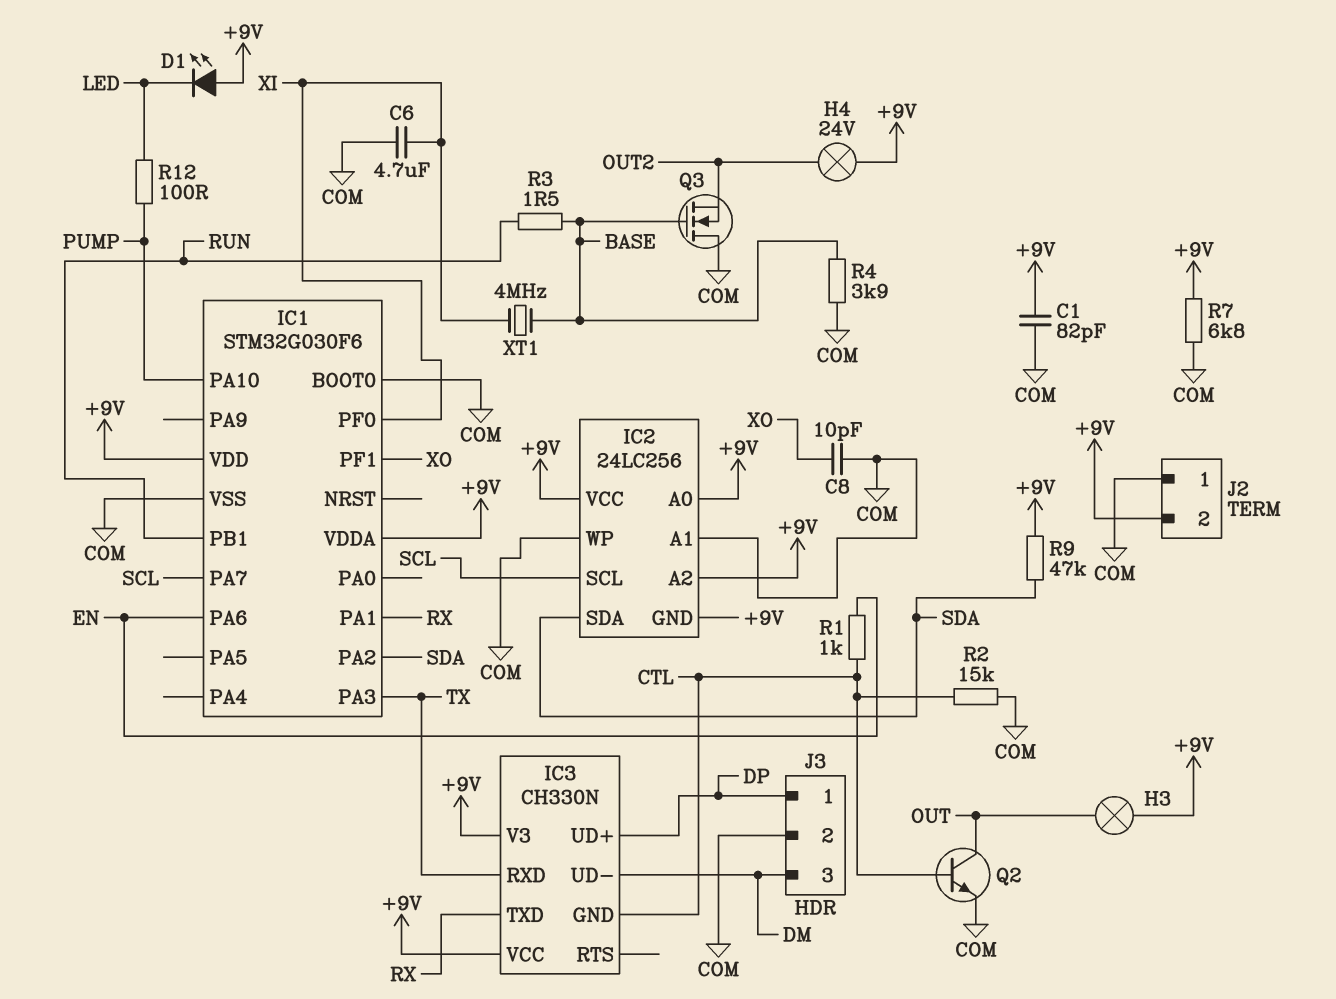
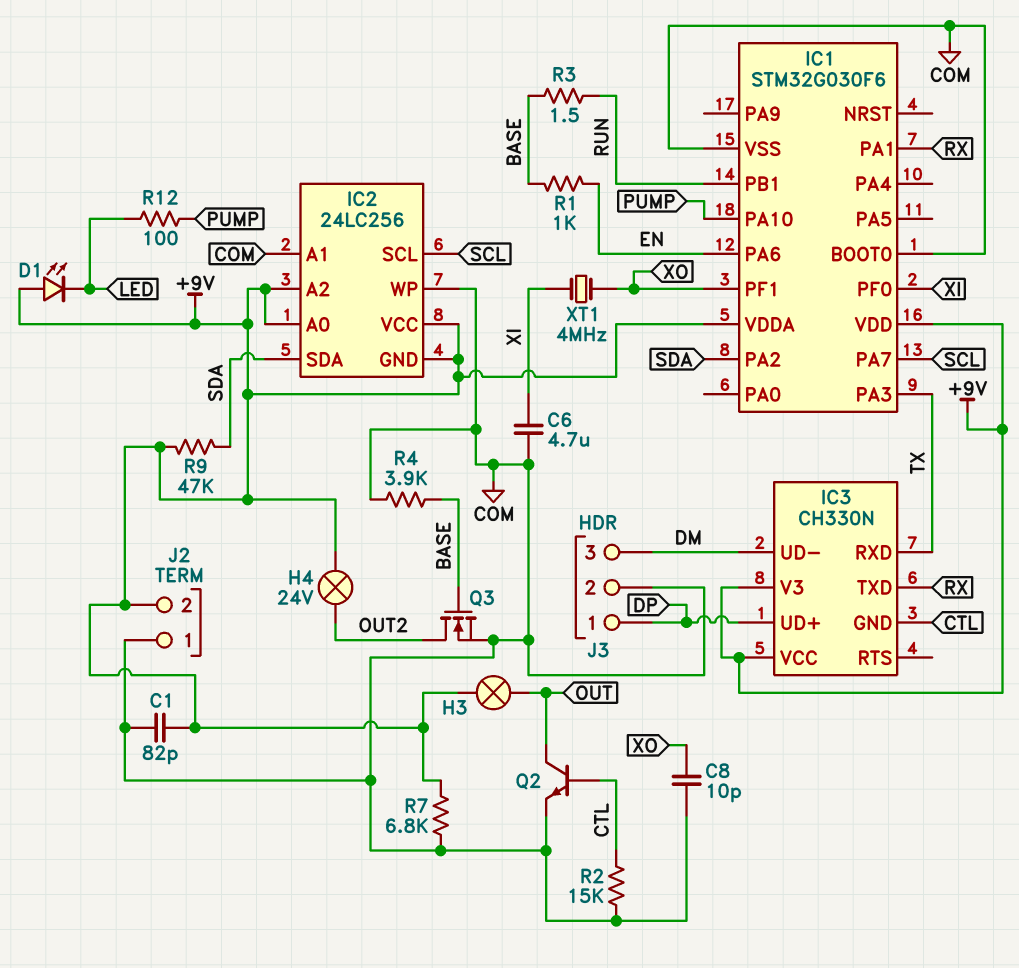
Q3: NMOS (G BASE, D COM, S OUT2) -> NMOS (G BASE, D OUT2, S COM)
R1: 1k (CTL, EN) -> 1k (BASE, EN)
XT1: 4MHz (BASE, XI) -> 4MHz (XI, XO)

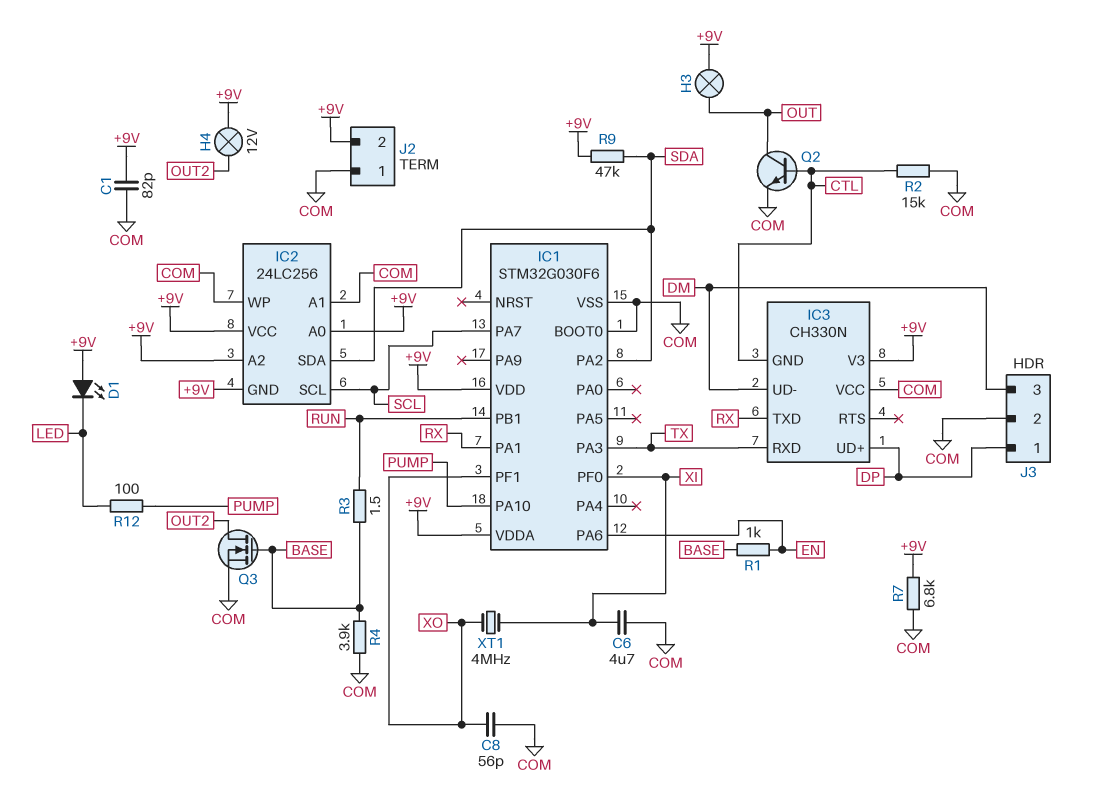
C8: 10pF (COM, XO) -> 56pF (COM, XO)
H4: lamp 24V (+9V, OUT2) -> lamp 12V (+9V, OUT2)
IC3 pin VCC: +9V -> COM

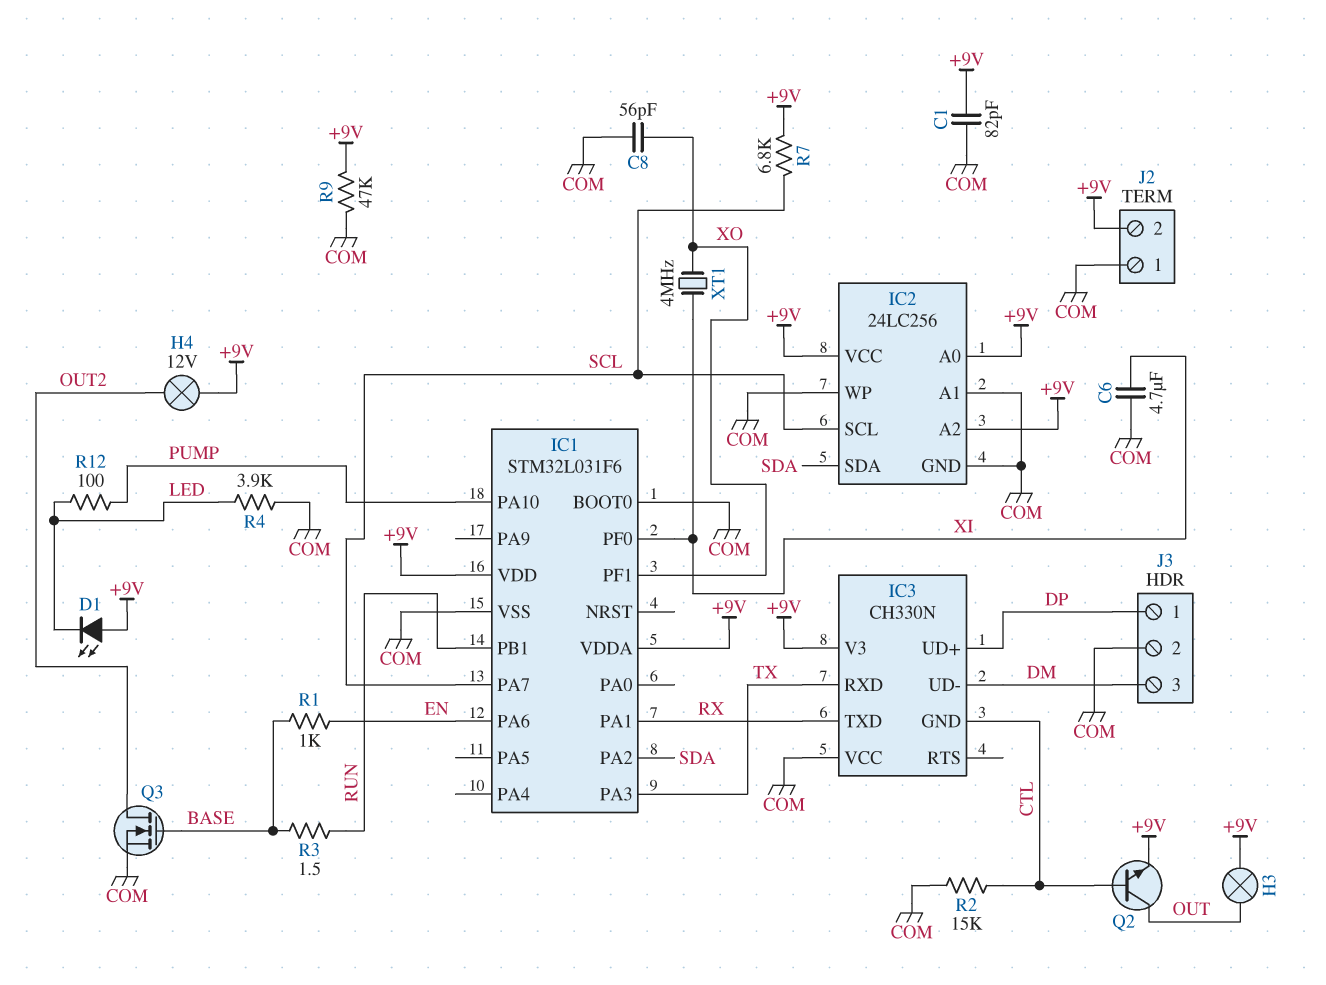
IC1: STM32G030F6 -> STM32L031F6
IC2 pin GND: +9V -> COM
Q2: NPN (B CTL, C OUT, E COM) -> NPN (B CTL, C OUT, E +9V)
R4: 3.9k (BASE, COM) -> 3.9k (COM, LED)
R7: 6.8k (+9V, COM) -> 6.8k (+9V, SCL)
R9: 47k (+9V, SDA) -> 47k (+9V, COM)

